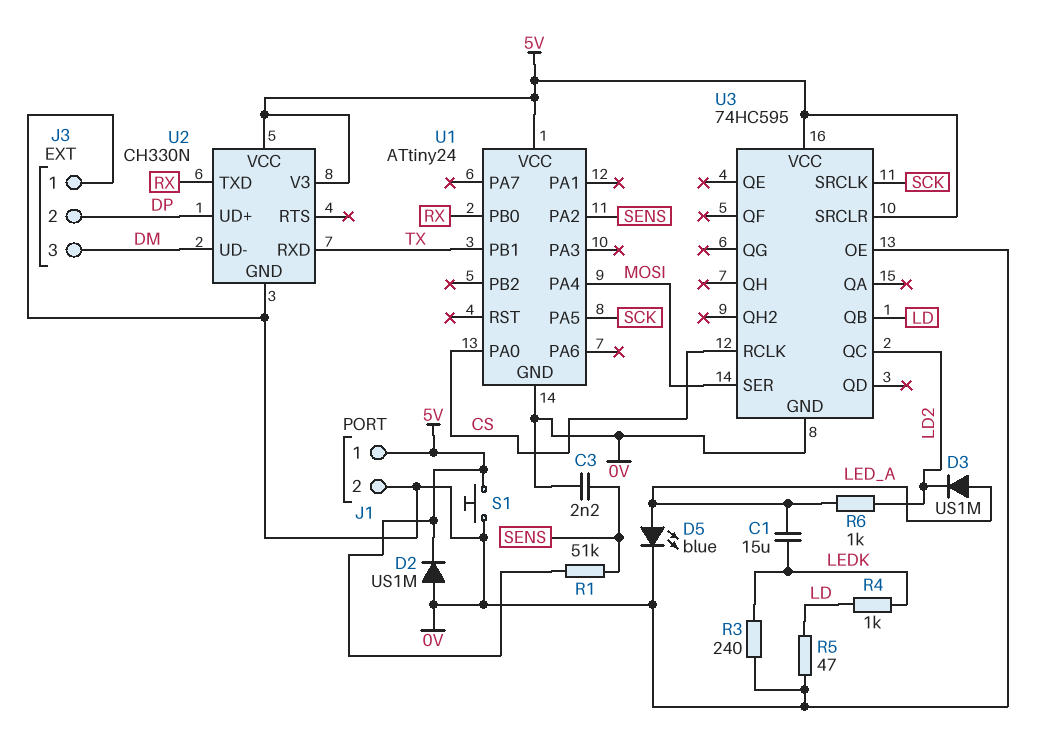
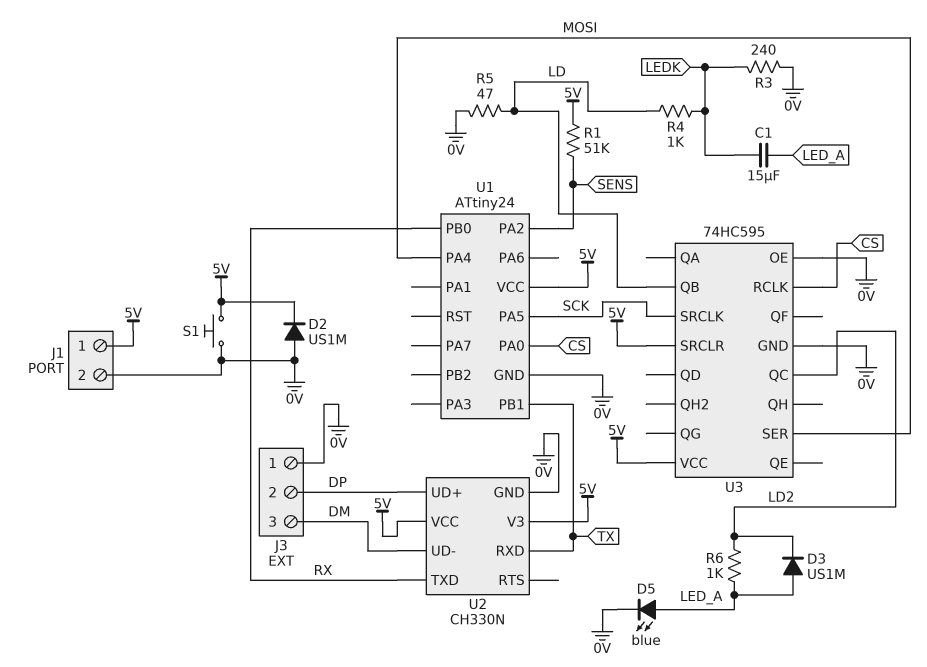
C3: 2.2nF (0V, SENS) -> none

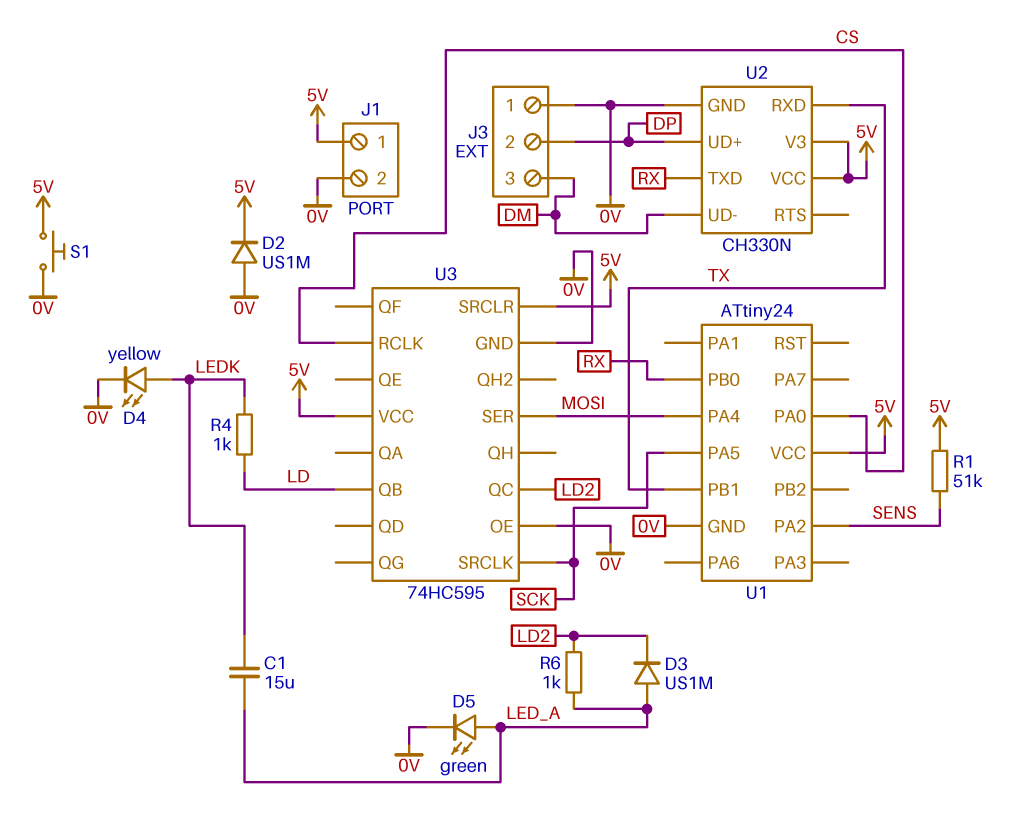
D4: none -> LED yellow (A LEDK, K 0V)
D5: LED blue (A LED_A, K 0V) -> LED green (A LED_A, K 0V)
R3: 240 (0V, LEDK) -> none
R5: 47 (0V, LD) -> none

